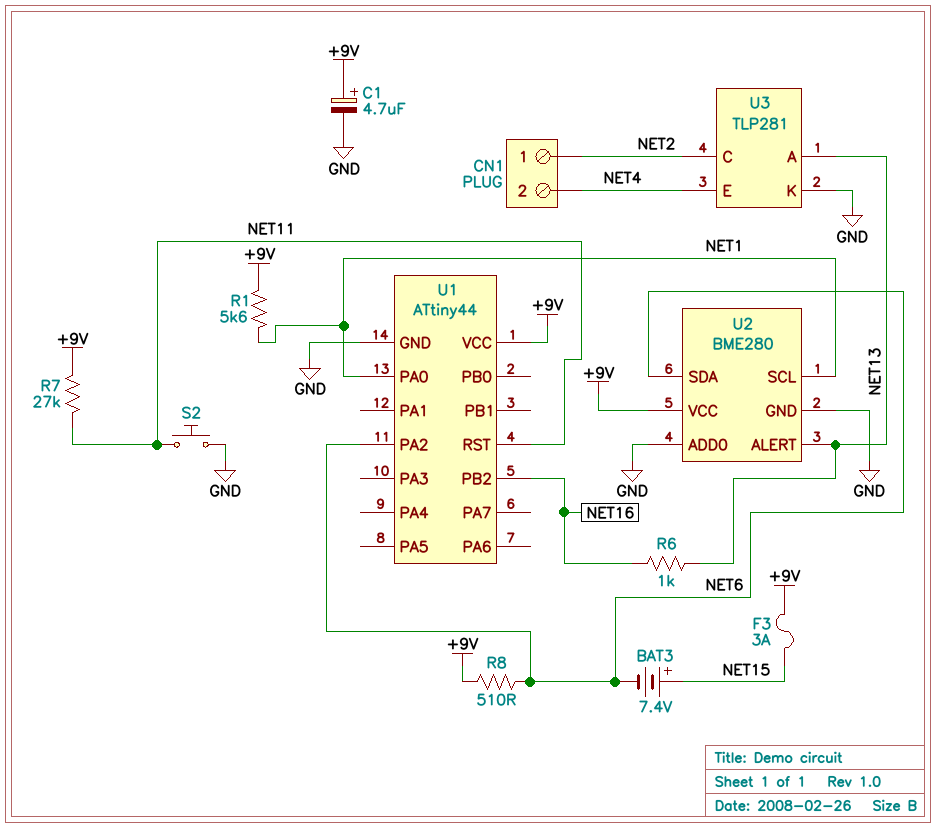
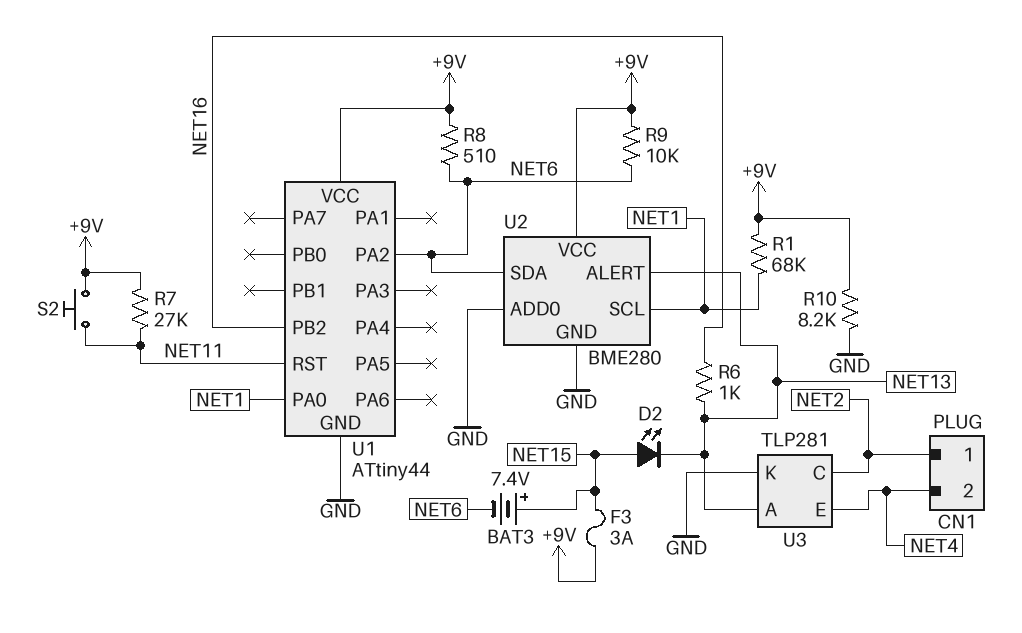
C1: 4.7uF (plus +9V, minus GND) -> none
D2: none -> LED (A NET15, K NET13)
R1: 5.6k (+9V, NET1) -> 68k (+9V, NET1)
R9: none -> 10k (+9V, NET6)
R10: none -> 8.2k (+9V, GND)
S2: button (GND, NET11) -> button (+9V, NET11)

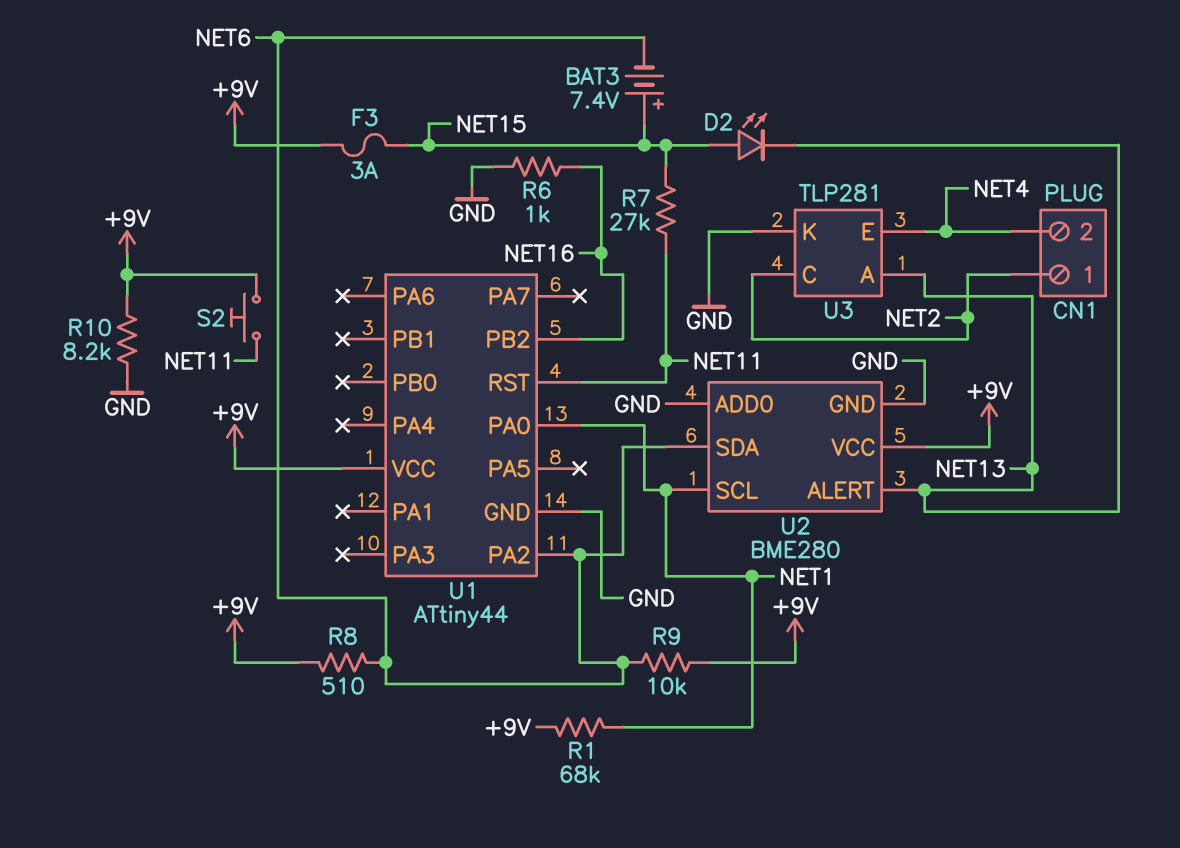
R6: 1k (NET13, NET16) -> 1k (GND, NET16)
R7: 27k (+9V, NET11) -> 27k (NET11, NET15)

